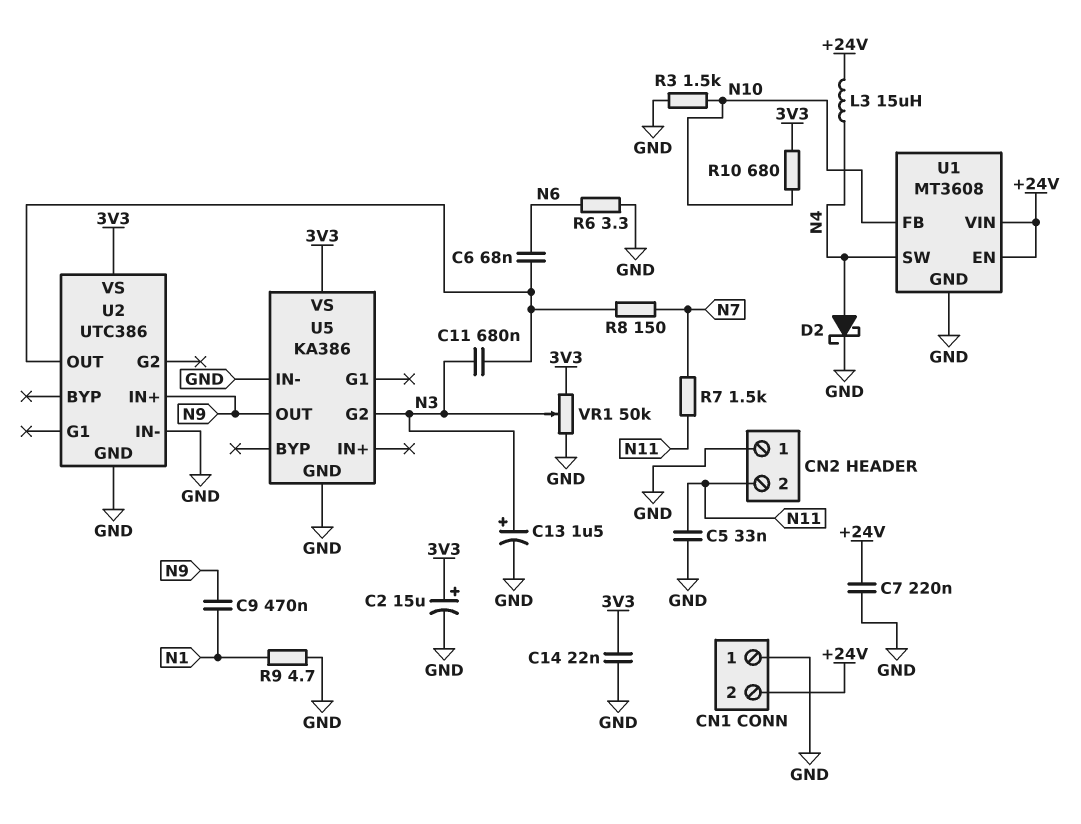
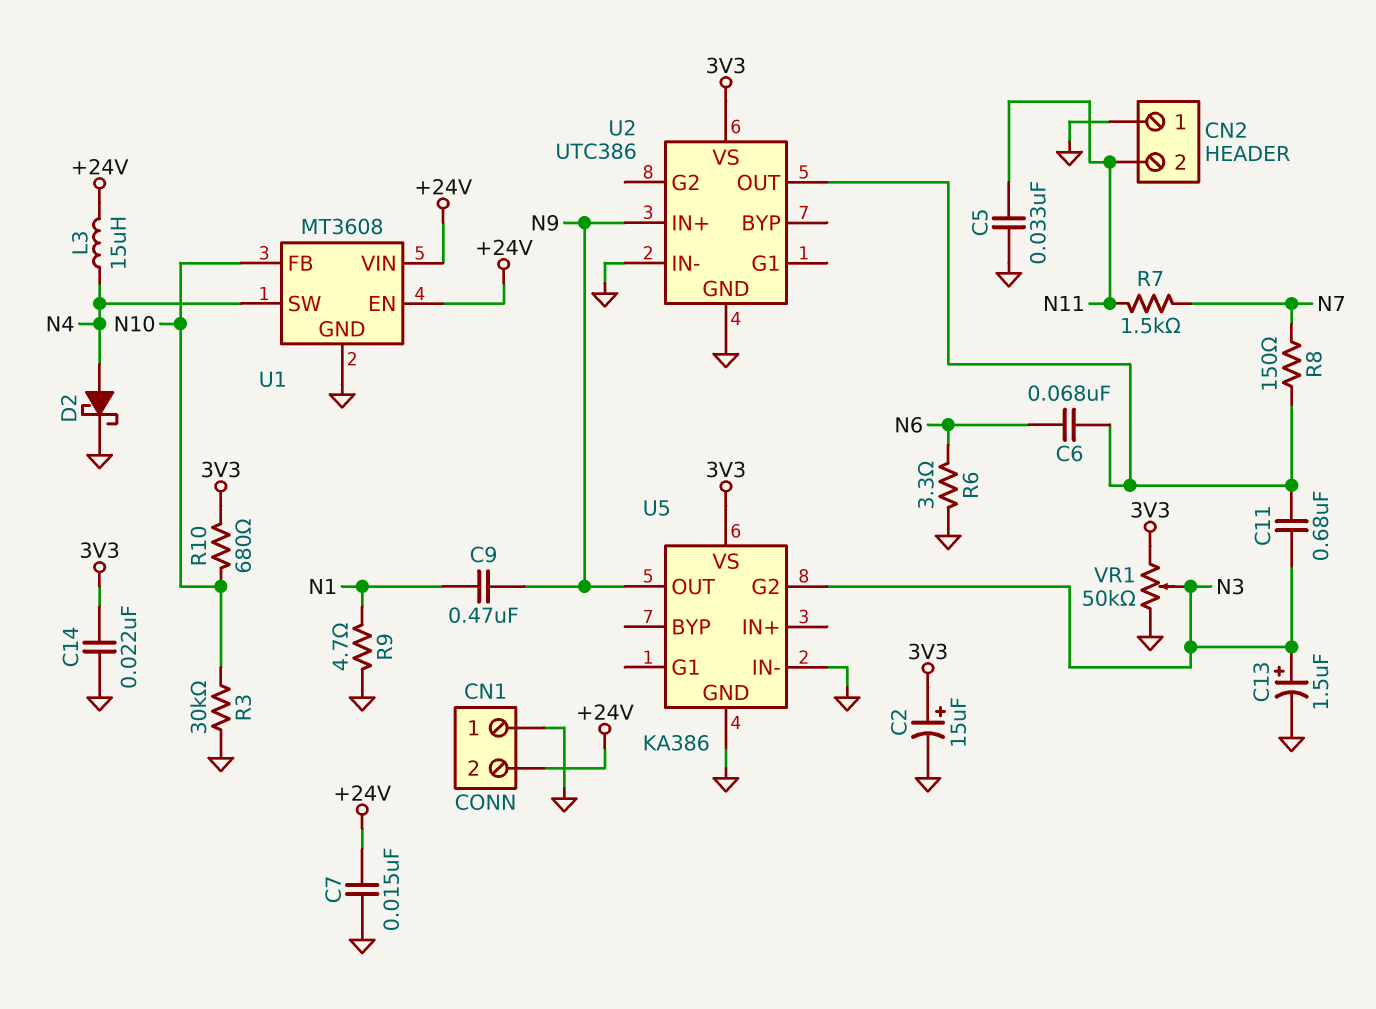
C7: 220nF (+24V, GND) -> 15nF (+24V, GND)
R3: 1.5k (GND, N10) -> 30k (GND, N10)

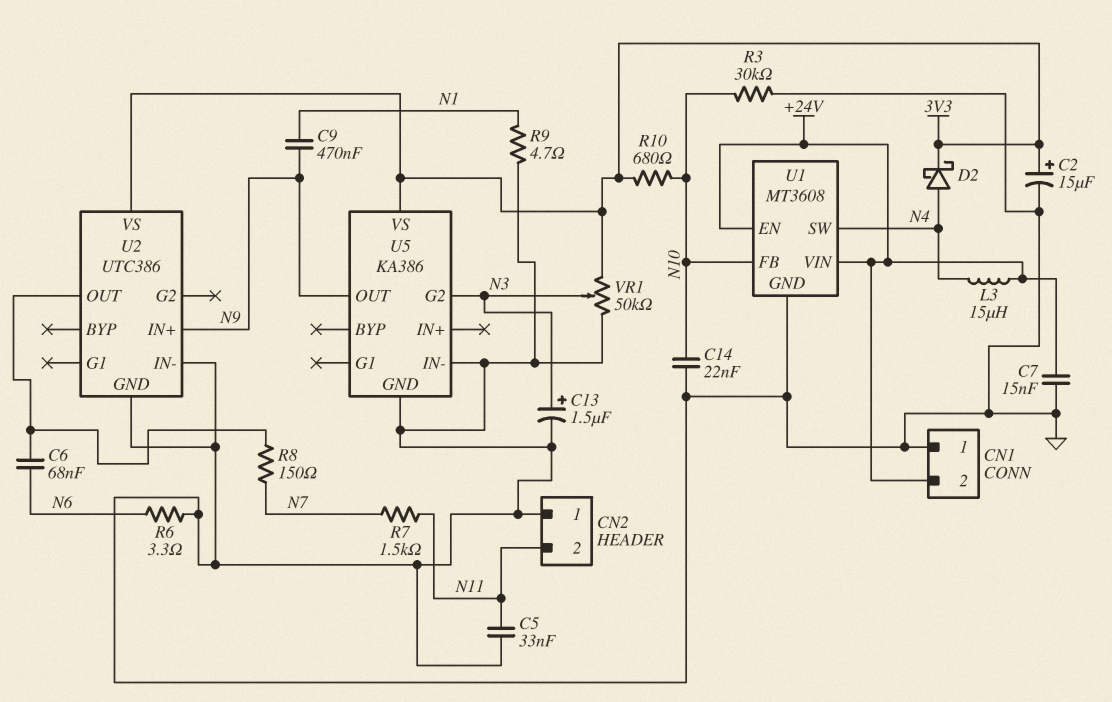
C11: 680nF (N3, U2/OUT) -> none
C14: 22nF (3V3, GND) -> 22nF (GND, N10)
D2: schottky (A N4, K GND) -> schottky (A N4, K 3V3)

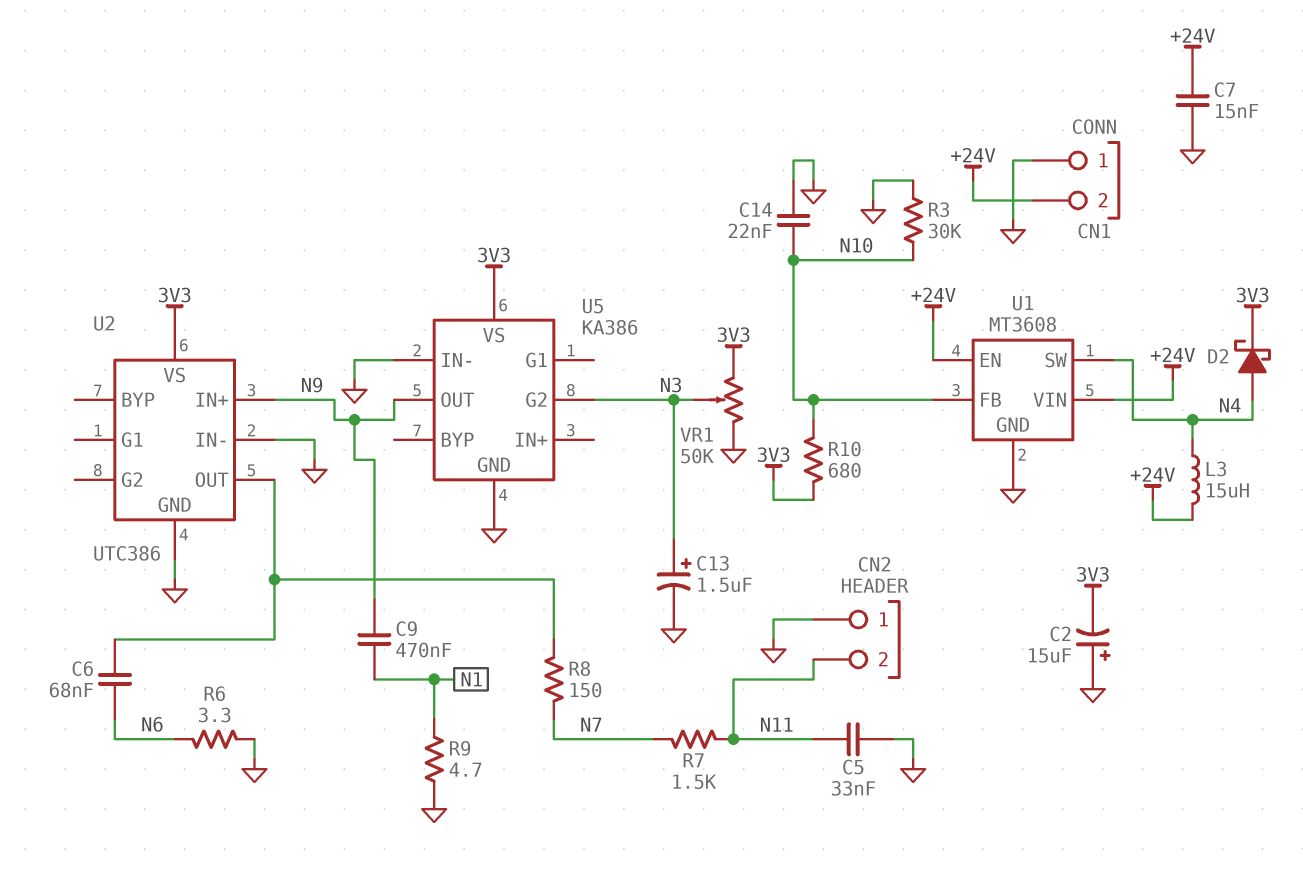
C2: 15uF (plus 3V3, minus GND) -> 15uF (plus GND, minus 3V3)

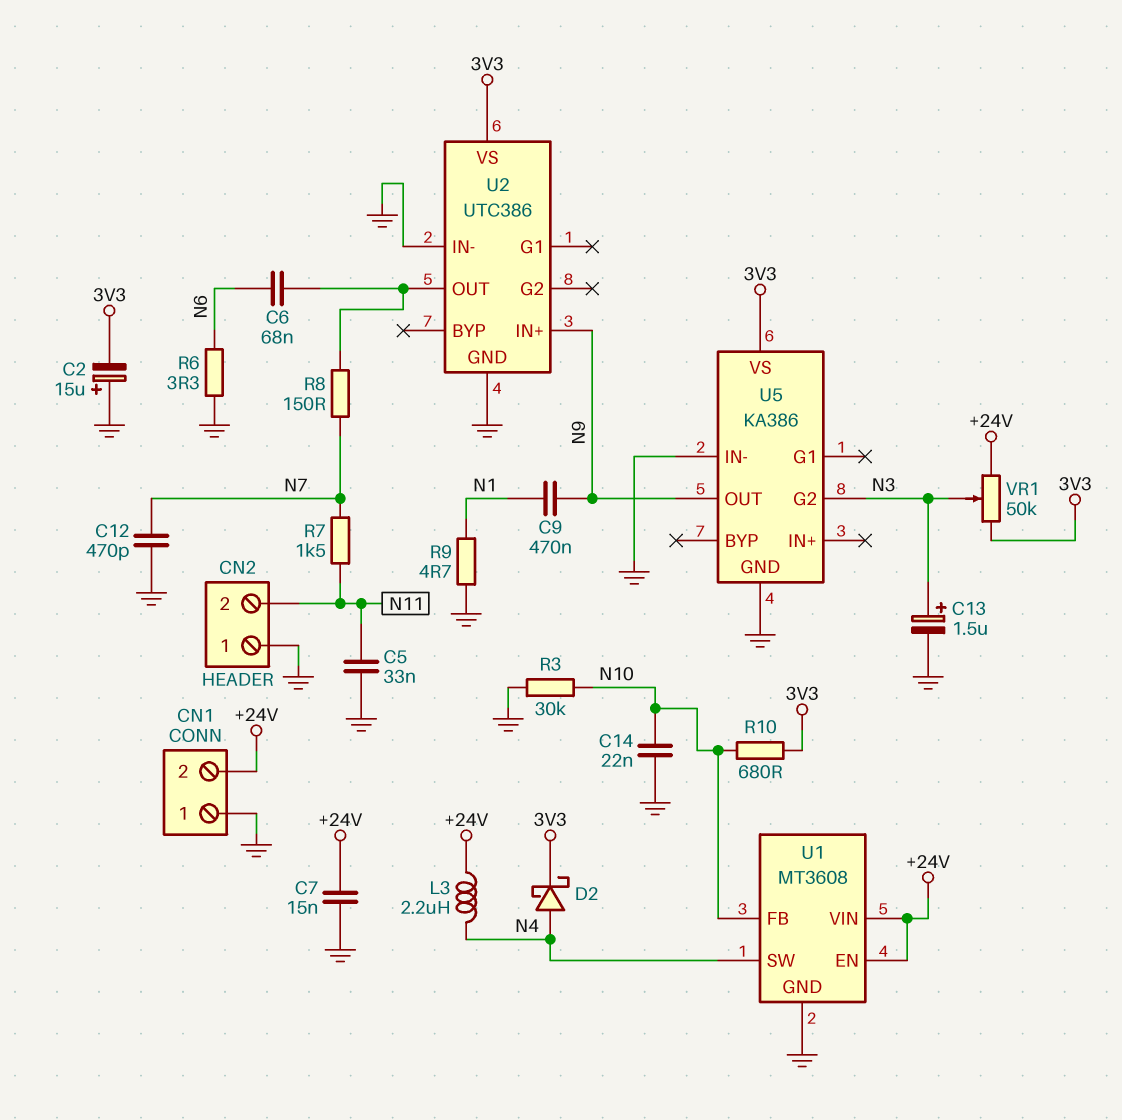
C12: none -> 470pF (GND, N7)
L3: 15uH (+24V, N4) -> 2.2uH (+24V, N4)
VR1: 50k (3V3, GND, wiper N3) -> 50k (+24V, 3V3, wiper N3)

